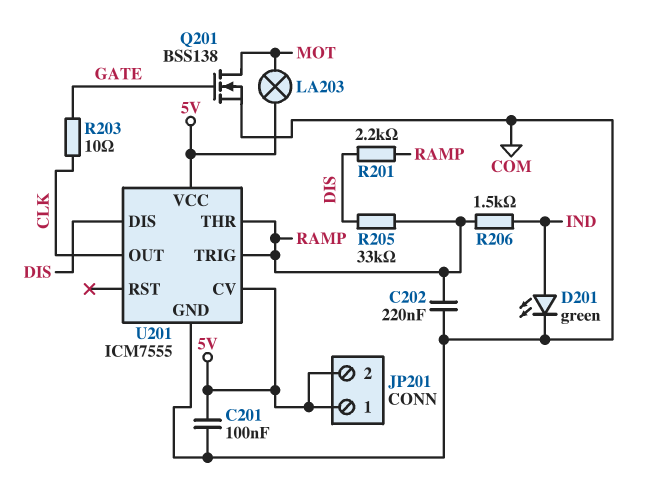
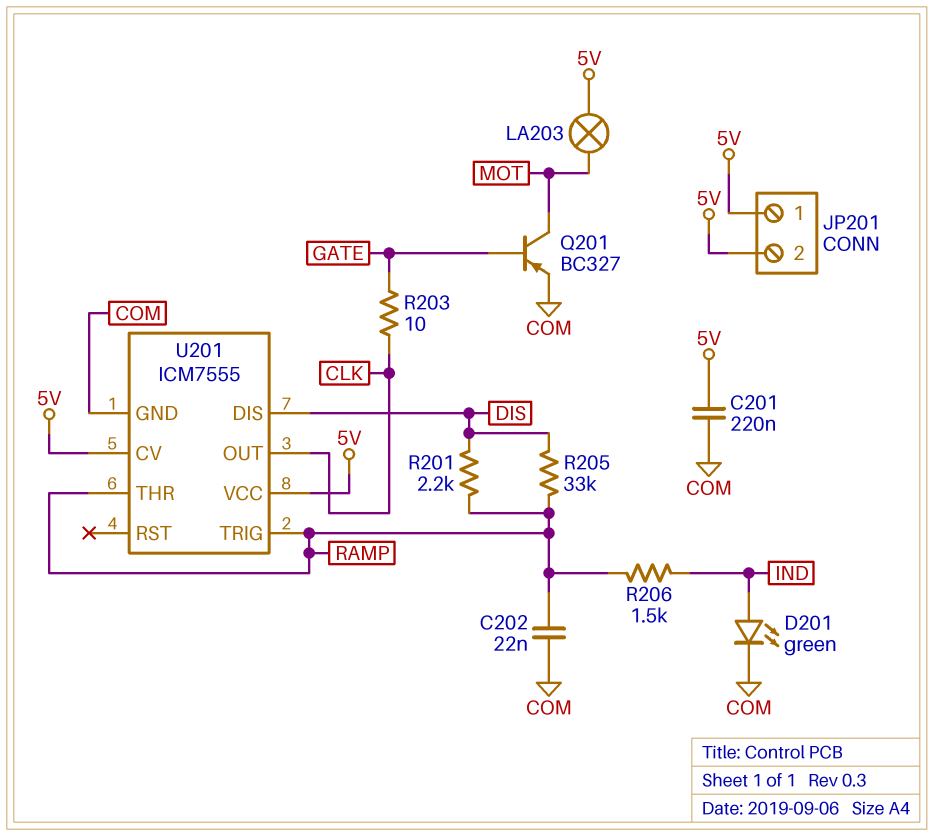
C201: 100nF (5V, COM) -> 220nF (5V, COM)
C202: 220nF (COM, RAMP) -> 22nF (COM, RAMP)
Q201: NMOS BSS138 (G GATE, D MOT, S COM) -> PNP BC327 (B GATE, C MOT, E COM)

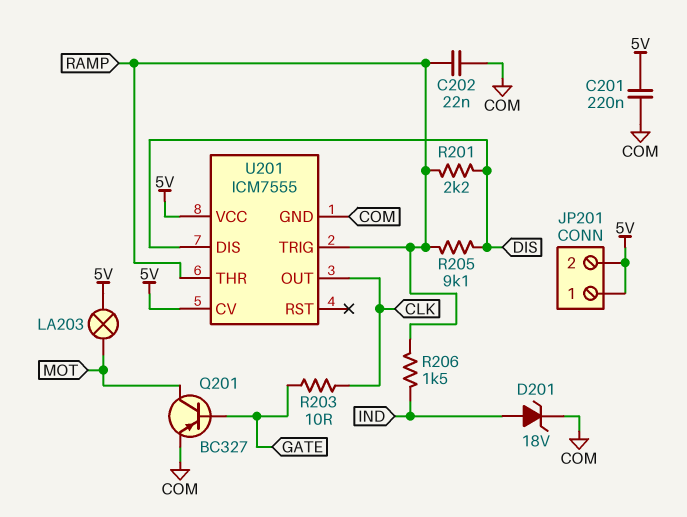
D201: LED green (A IND, K COM) -> zener 18V (A IND, K COM)
R205: 33k (DIS, RAMP) -> 9.1k (DIS, RAMP)

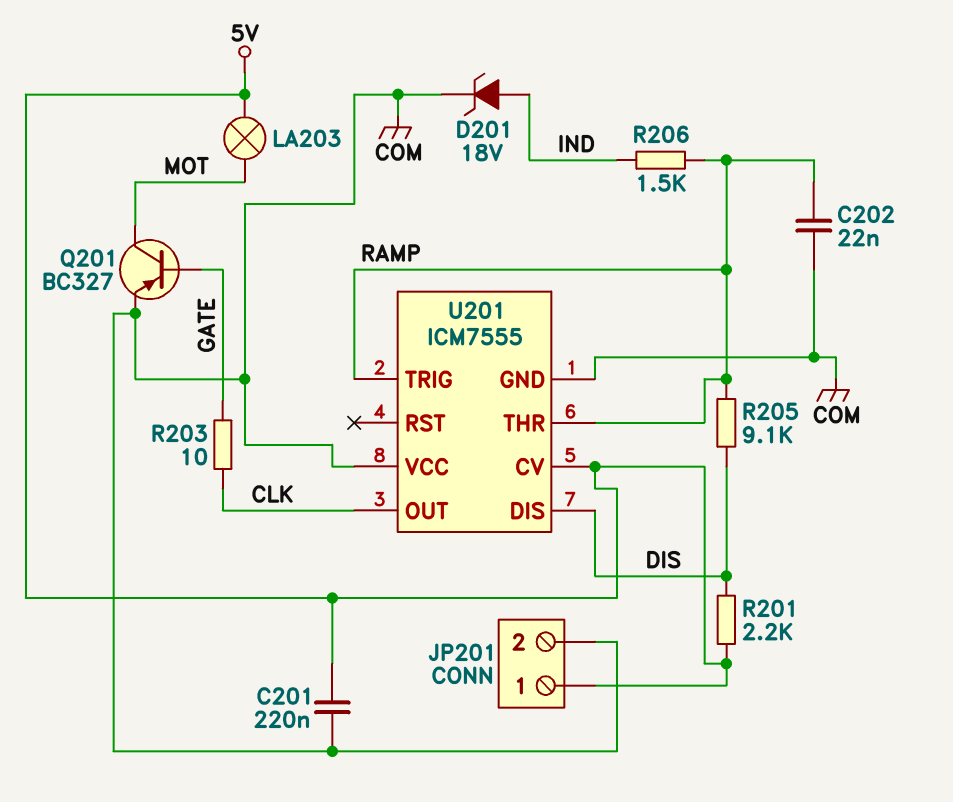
JP201 pin 2: 5V -> COM
R201: 2.2k (DIS, RAMP) -> 2.2k (5V, DIS)
U201 pin VCC: 5V -> COM

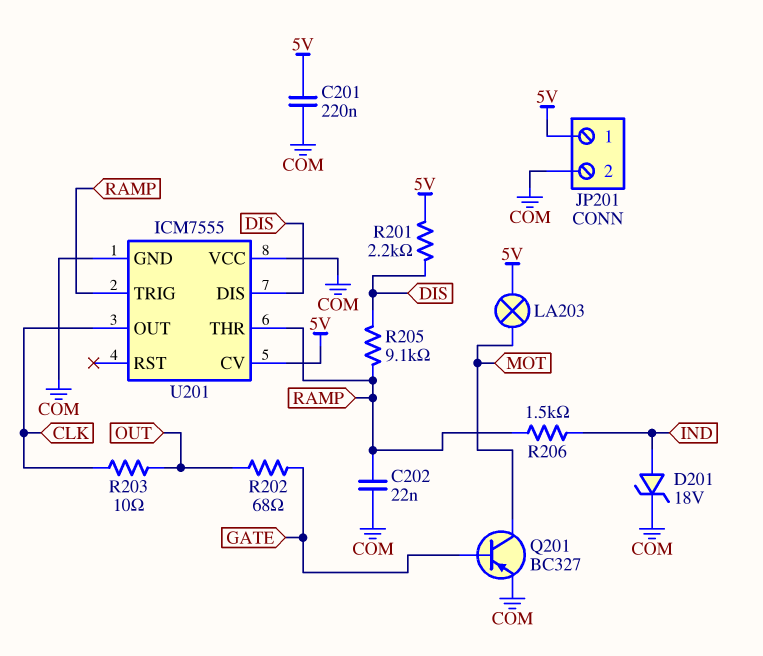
R202: none -> 68 (GATE, OUT)
R203: 10 (CLK, GATE) -> 10 (CLK, OUT)

